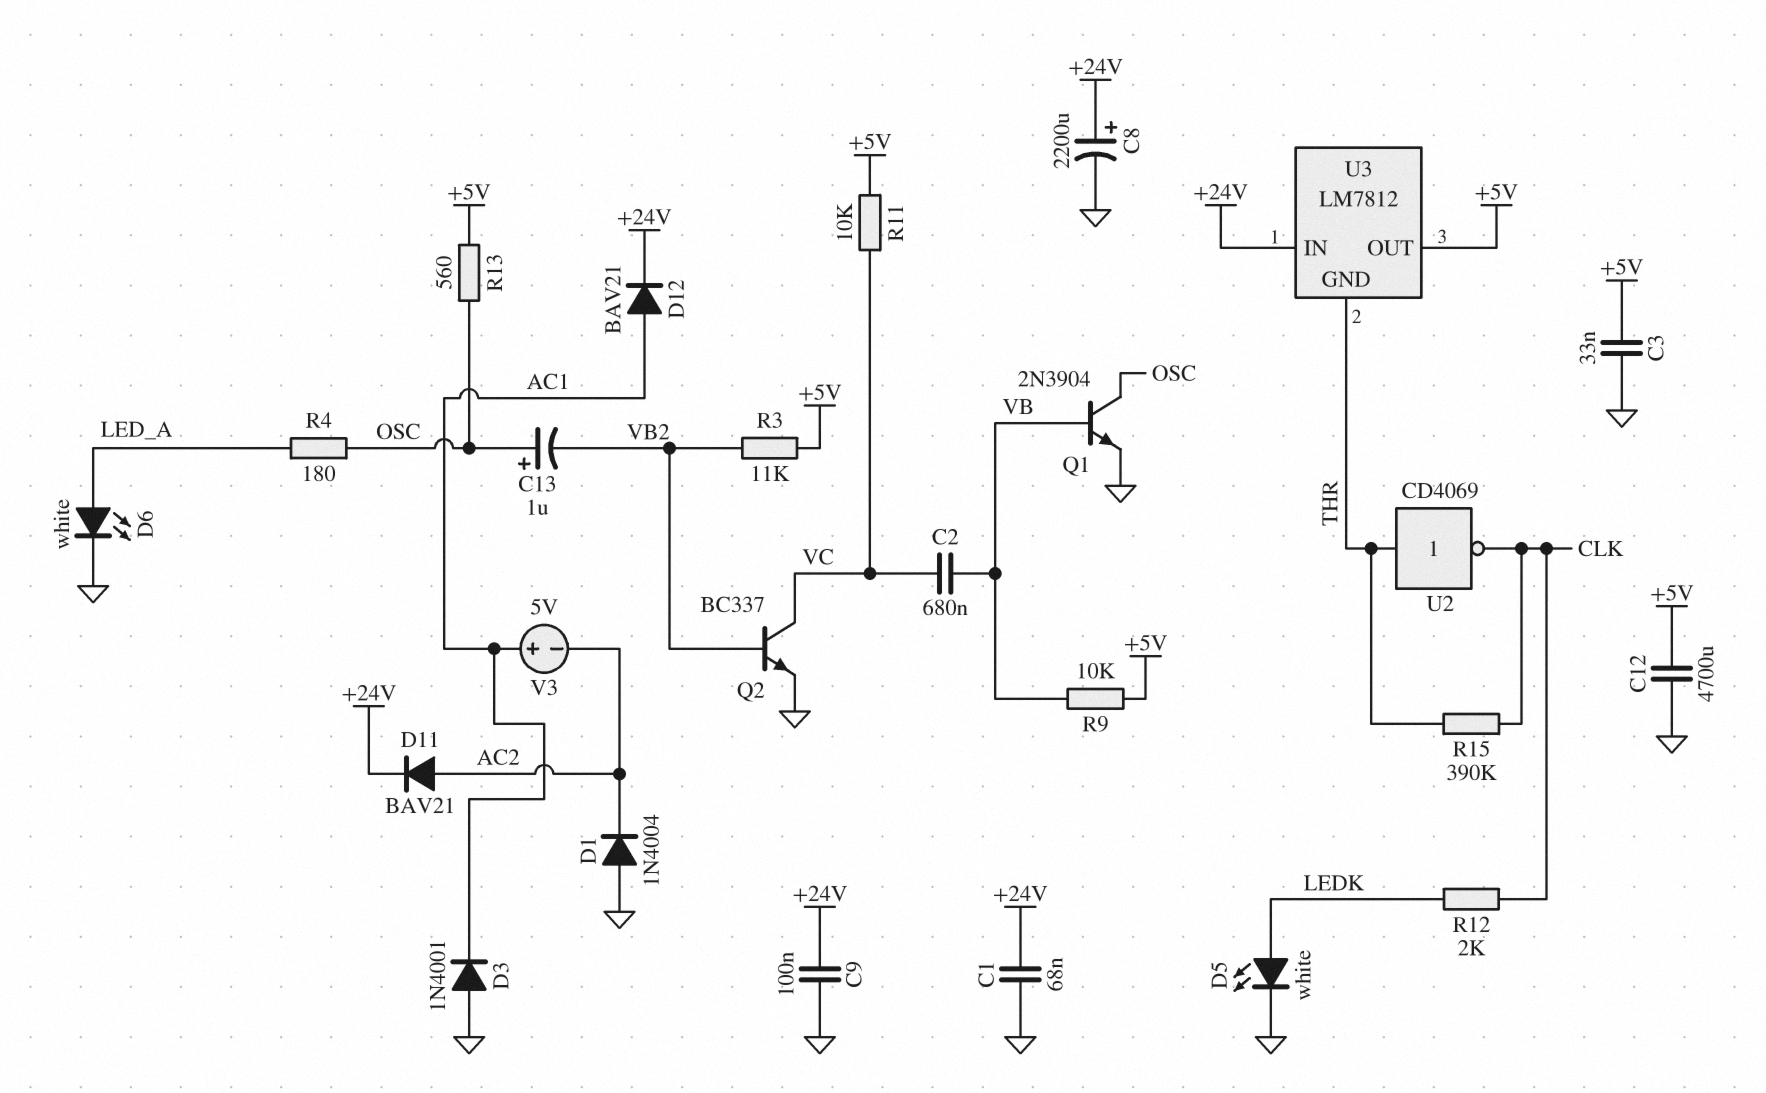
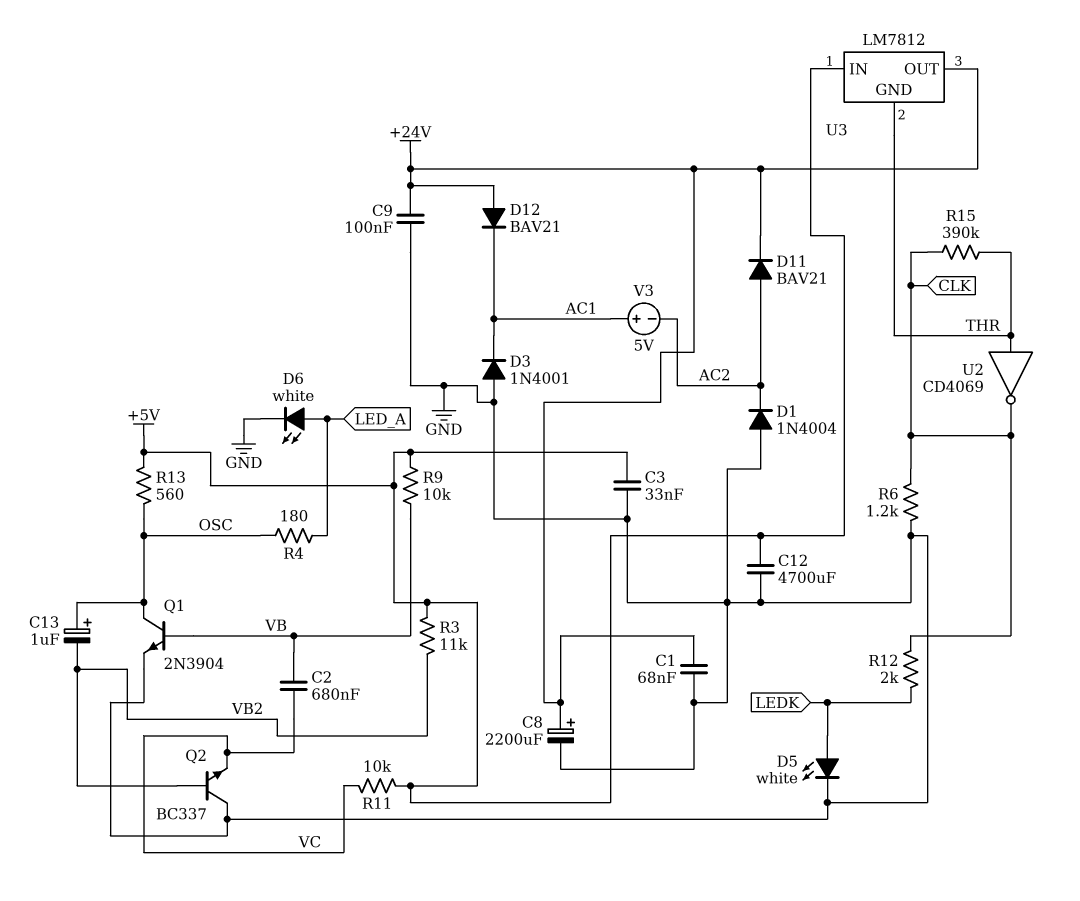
D12: diode BAV21 (A AC1, K +24V) -> diode BAV21 (A +24V, K AC1)
Q2: NPN BC337 (B VB2, C VC, E GND) -> NPN BC337 (B VB2, C GND, E VC)
R6: none -> 1.2k (CLK, GND)
U3 pin IN: +24V -> +5V
U3 pin OUT: +5V -> +24V

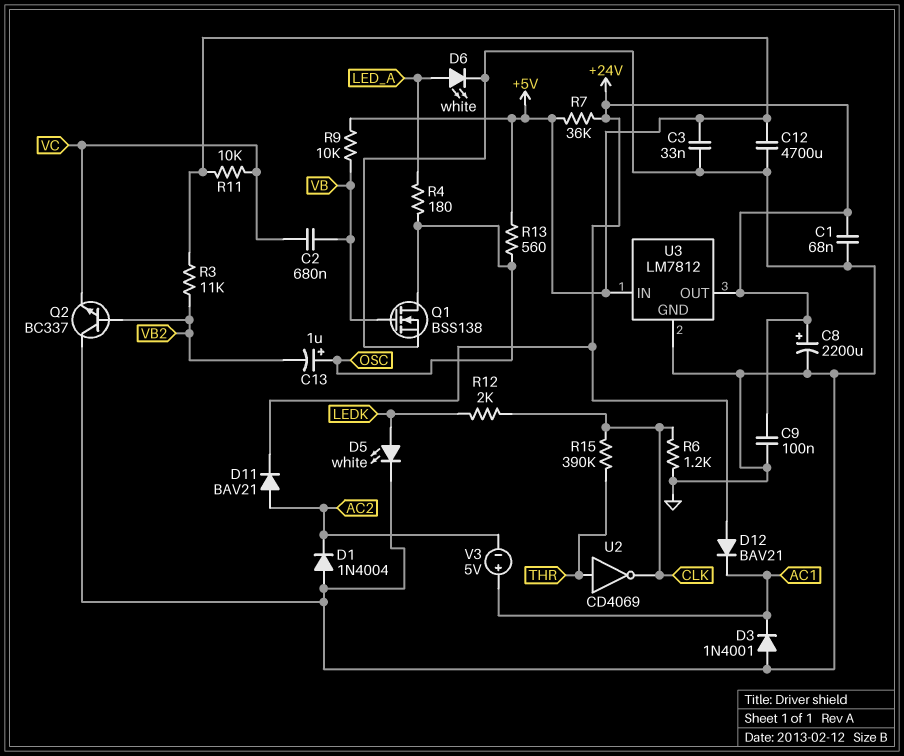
Q1: NPN 2N3904 (B VB, C OSC, E GND) -> NMOS BSS138 (G VB, D OSC, S GND)
R7: none -> 36k (+5V, +24V)
U3 pin GND: THR -> GND

